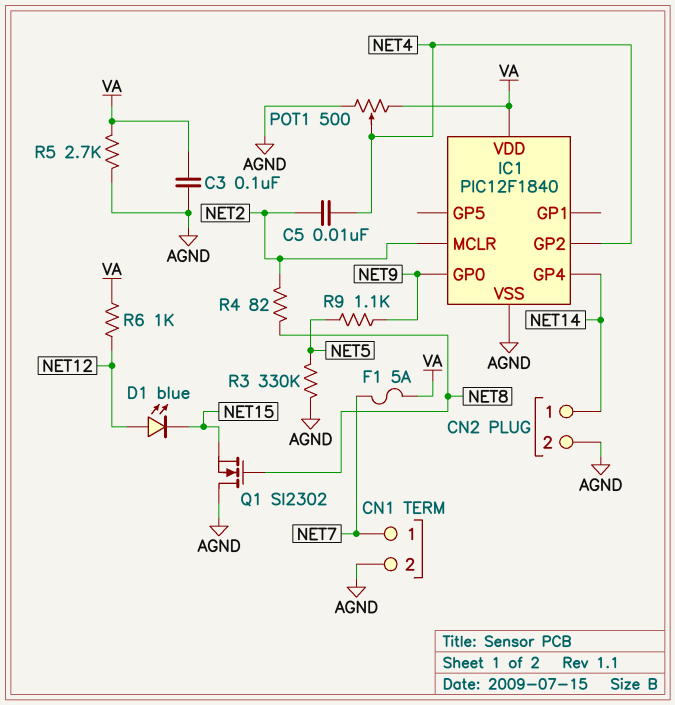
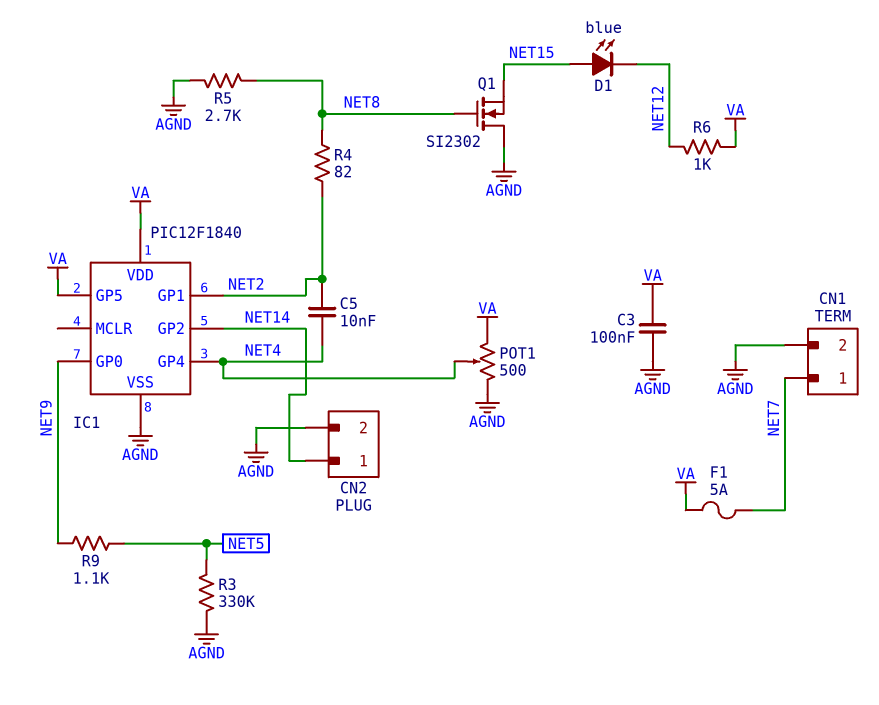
D1: LED blue (A NET12, K NET15) -> LED blue (A NET15, K NET12)
IC1 pin GP1: none -> NET2
IC1 pin GP2: NET4 -> NET14
IC1 pin GP4: NET14 -> NET4
IC1 pin GP5: none -> VA
IC1 pin MCLR: NET2 -> none
R5: 2.7k (AGND, VA) -> 2.7k (AGND, NET8)

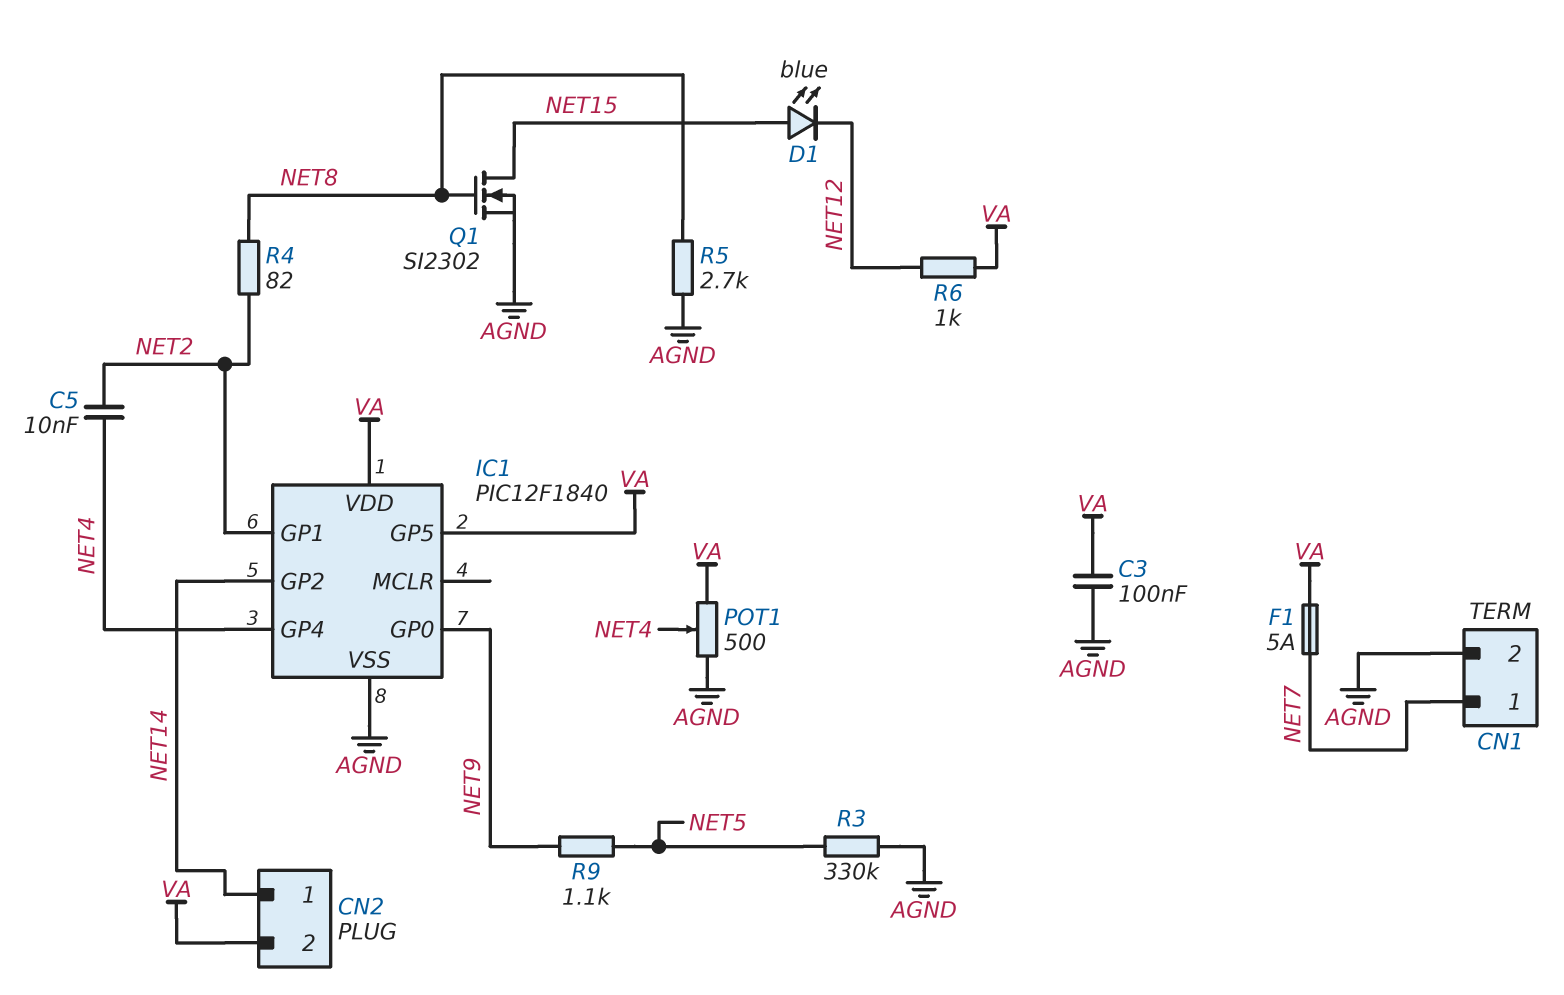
CN2 pin 2: AGND -> VA
Q1: NMOS SI2302 (G NET8, D AGND, S NET15) -> NMOS SI2302 (G NET8, D NET15, S AGND)

